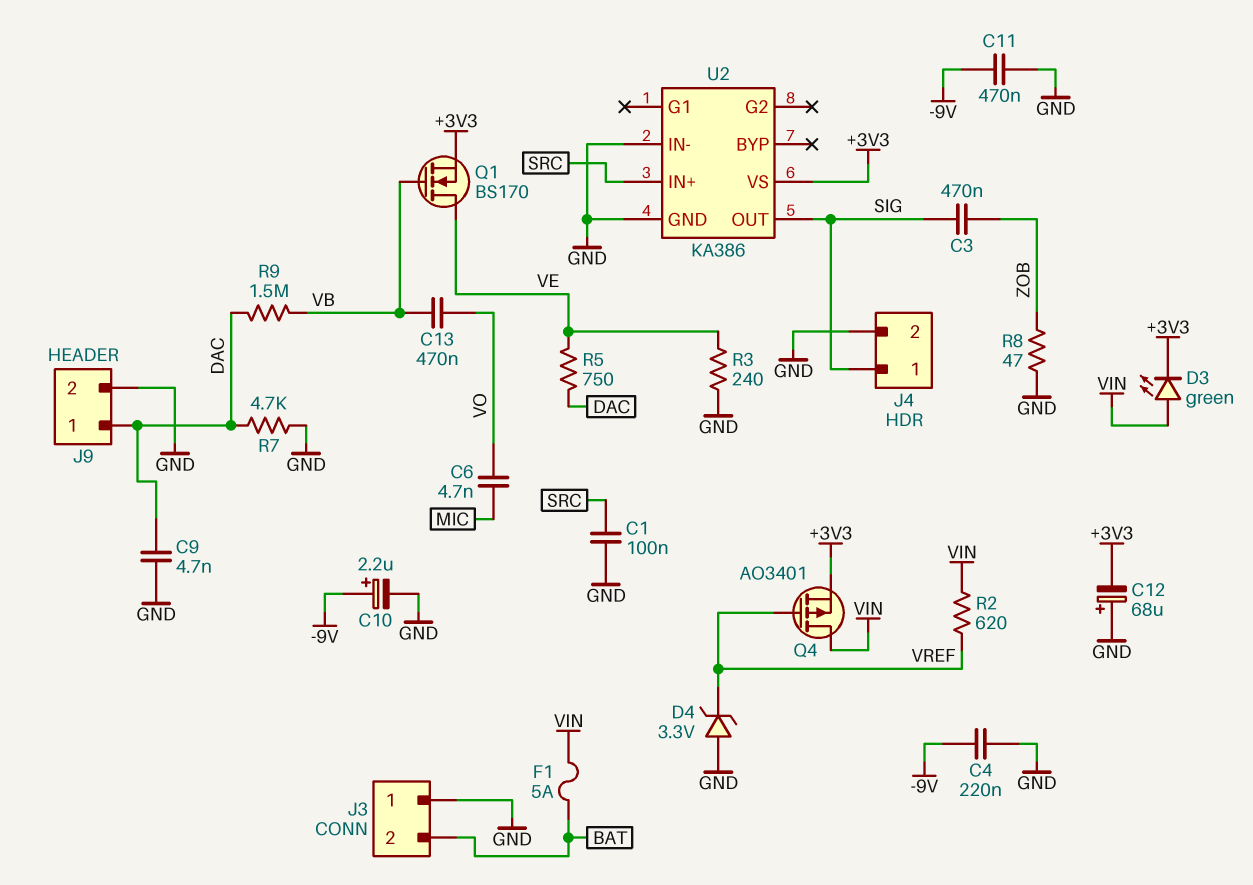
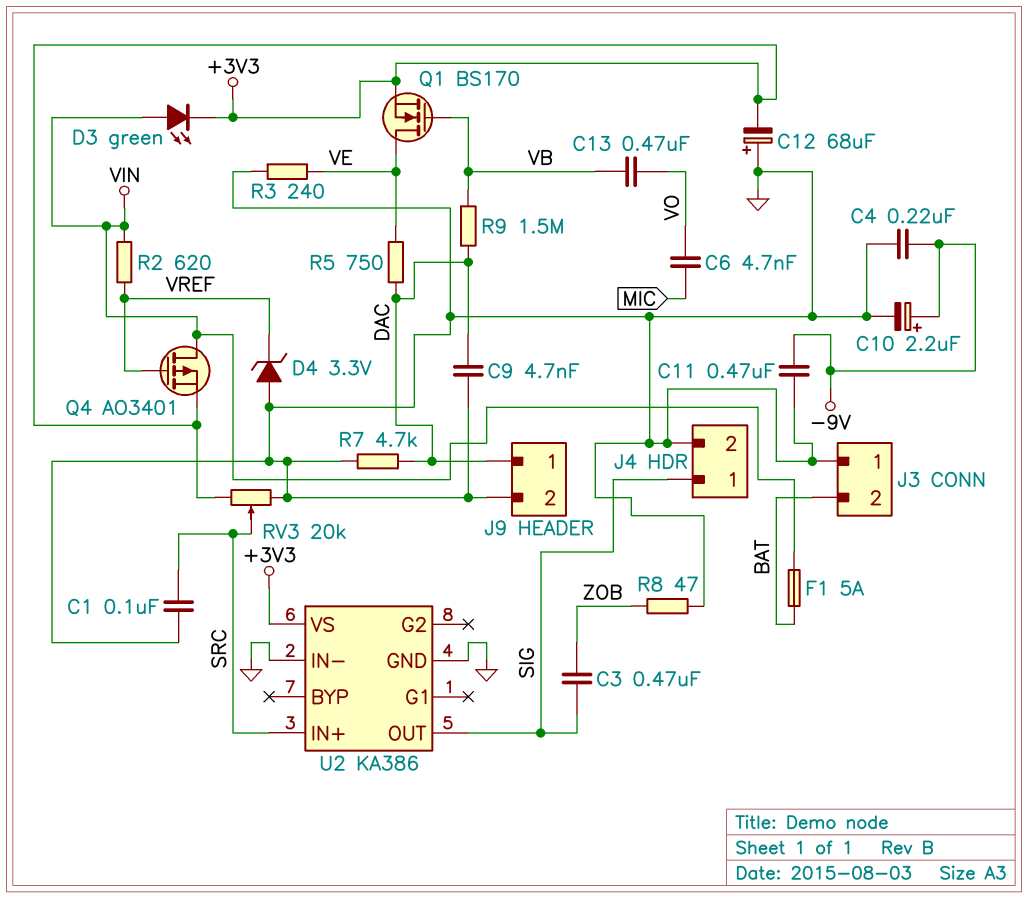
RV3: none -> 20k (+3V3, GND, wiper SRC)

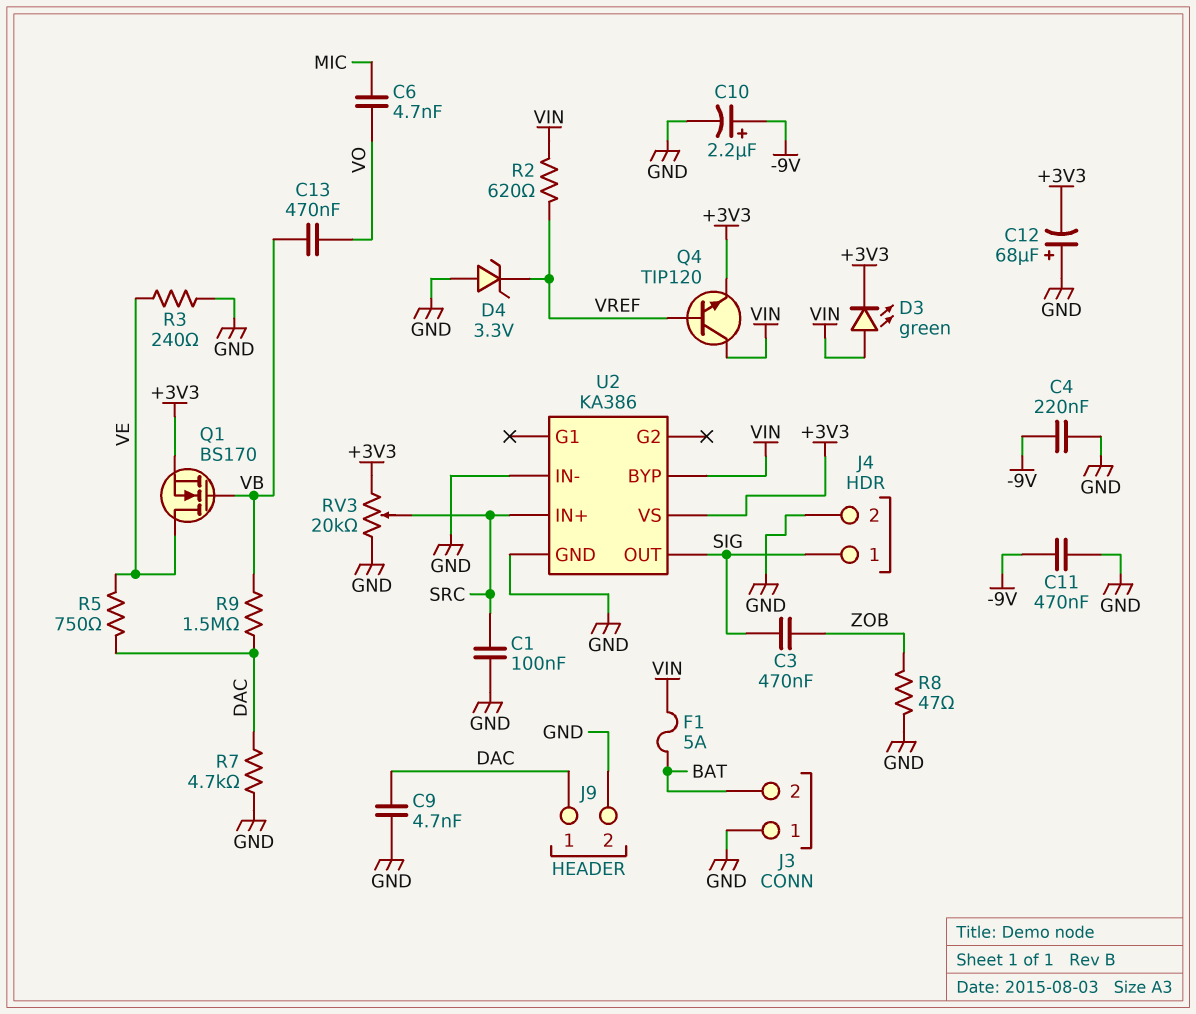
Q4: PMOS AO3401 (G VREF, D VIN, S +3V3) -> NPN TIP120 (B VREF, C VIN, E +3V3)
U2 pin BYP: none -> VIN

